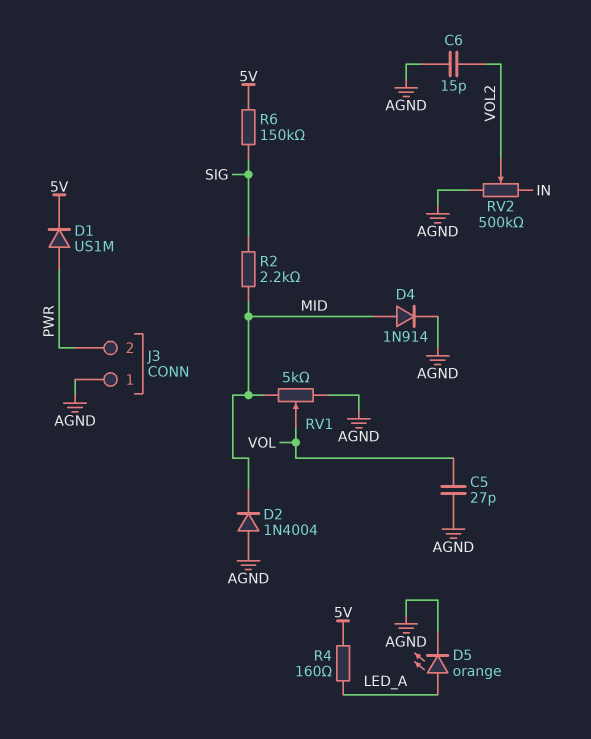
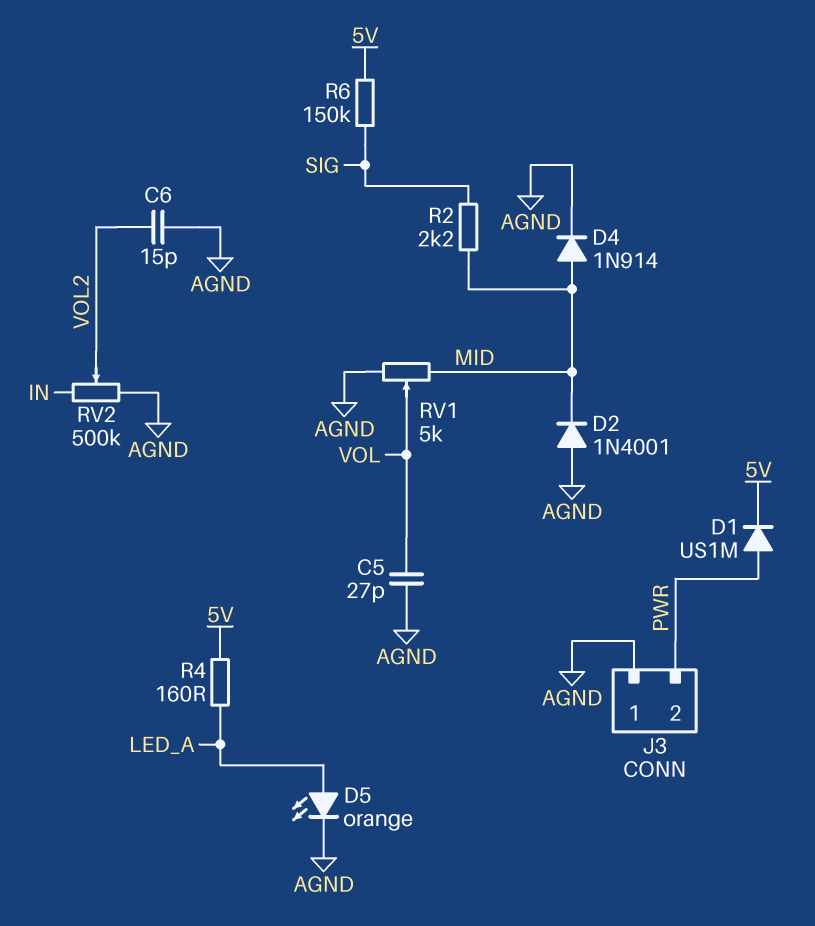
D2: diode 1N4004 (A AGND, K MID) -> diode 1N4001 (A AGND, K MID)

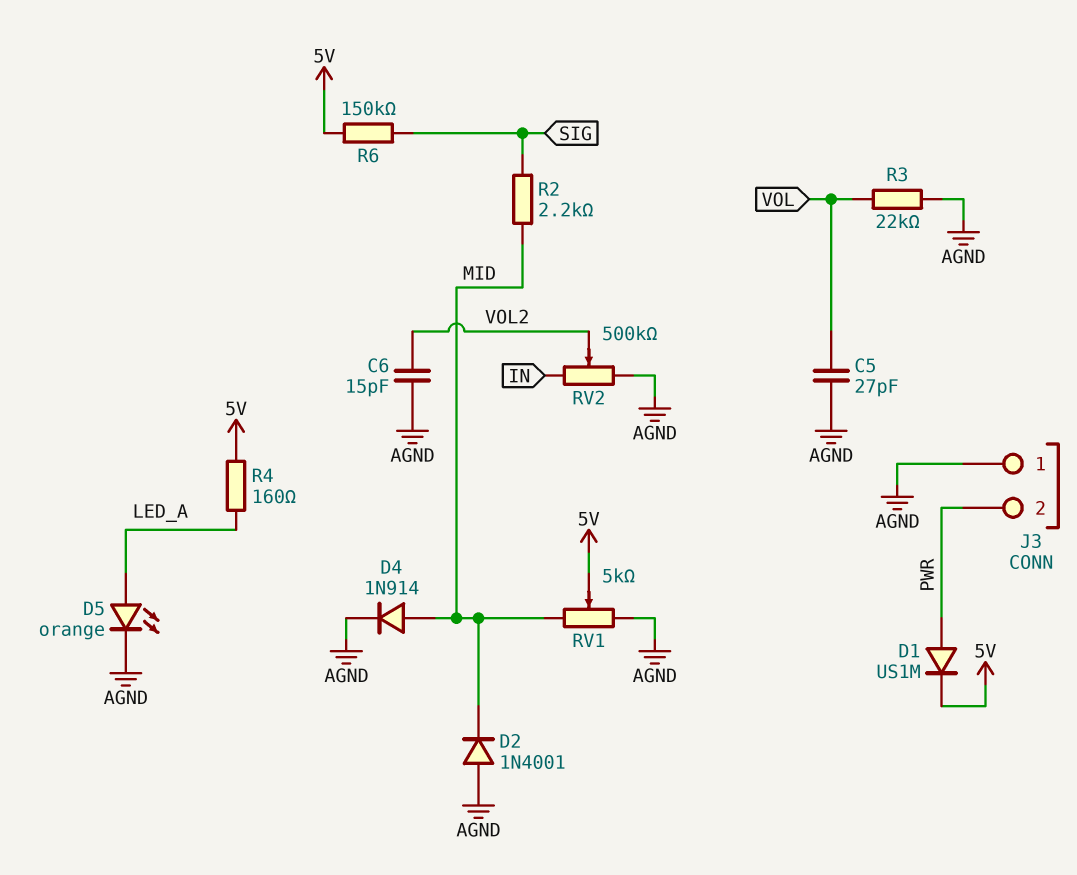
R3: none -> 22k (AGND, VOL)
RV1: 5k (AGND, MID, wiper VOL) -> 5k (AGND, MID, wiper 5V)

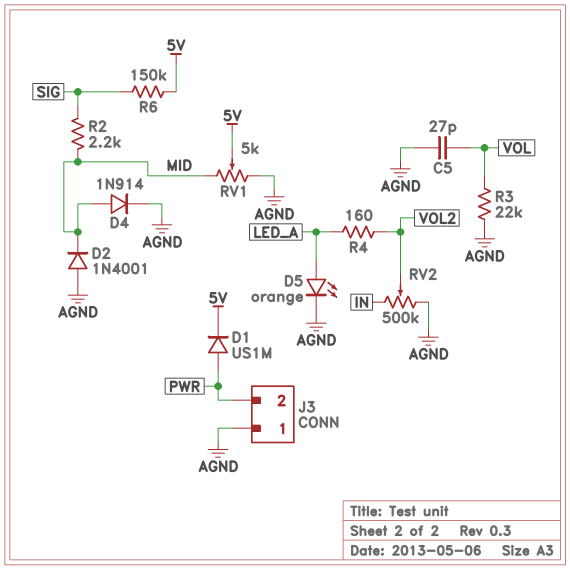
C6: 15pF (AGND, VOL2) -> none
R4: 160 (5V, LED_A) -> 160 (LED_A, VOL2)

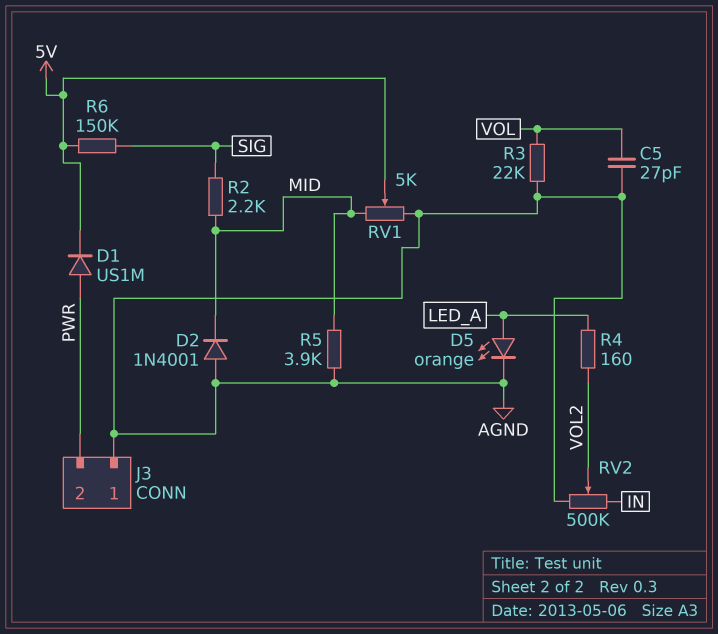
D4: diode 1N914 (A MID, K AGND) -> none
R5: none -> 3.9k (AGND, MID)

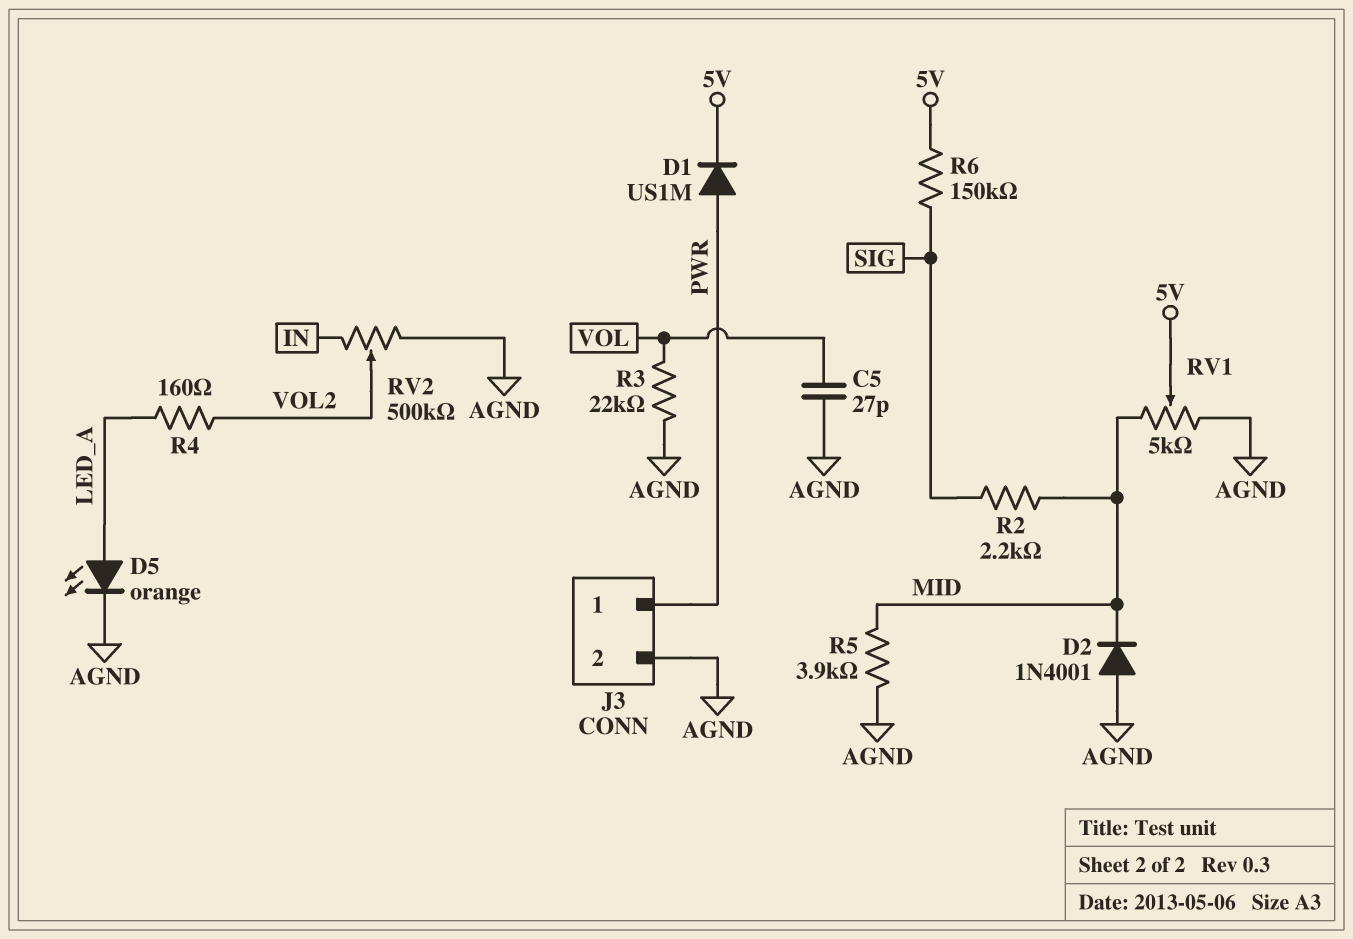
J3 pin 1: AGND -> PWR
J3 pin 2: PWR -> AGND

